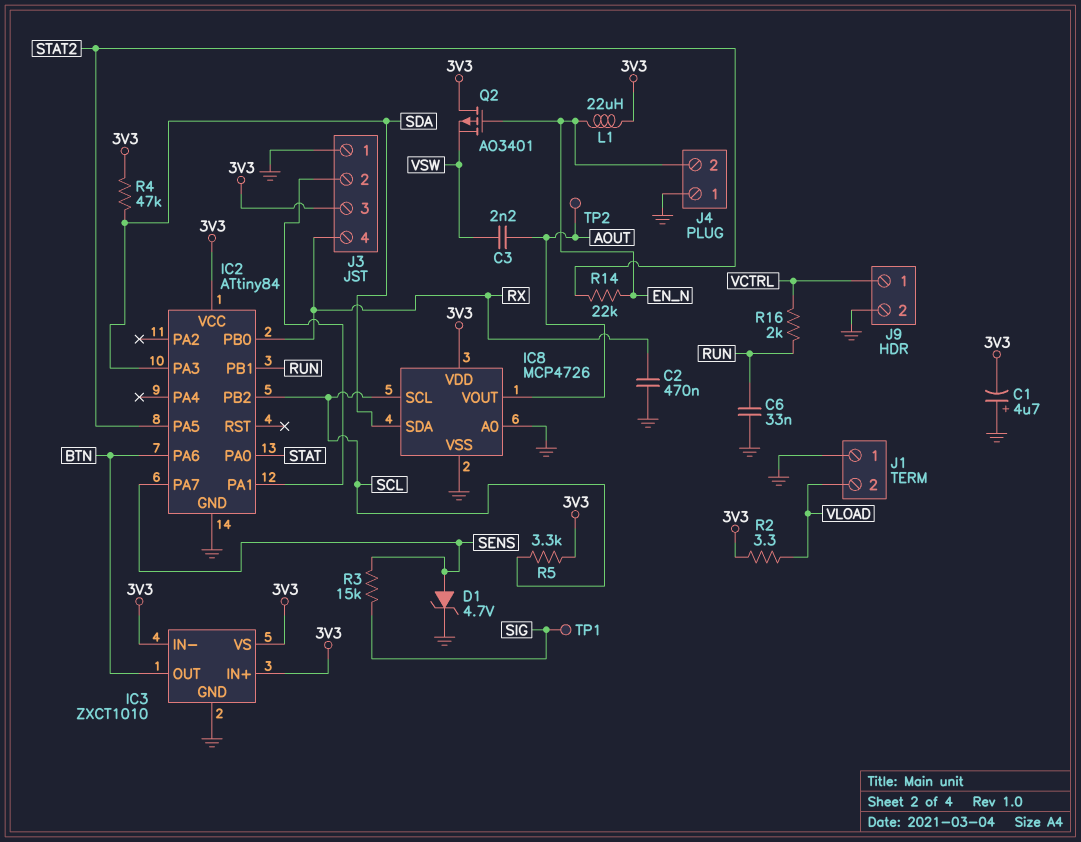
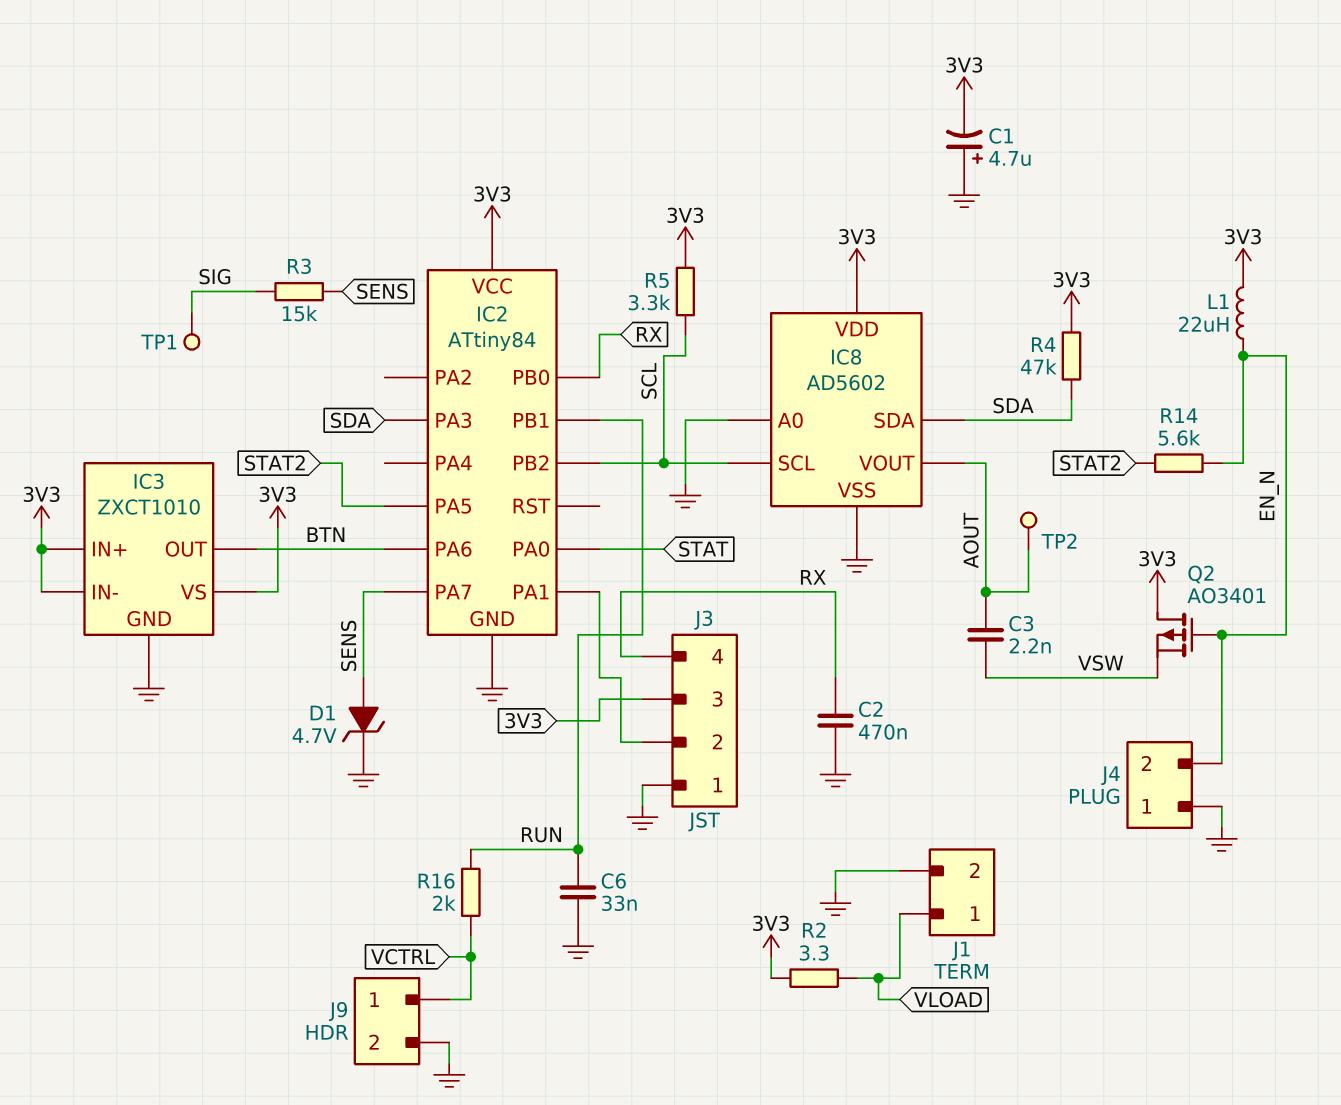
IC8: MCP4726 -> AD5602
J1 pin 1: GND -> VLOAD
J1 pin 2: VLOAD -> GND
R14: 22k (EN_N, STAT2) -> 5.6k (EN_N, STAT2)

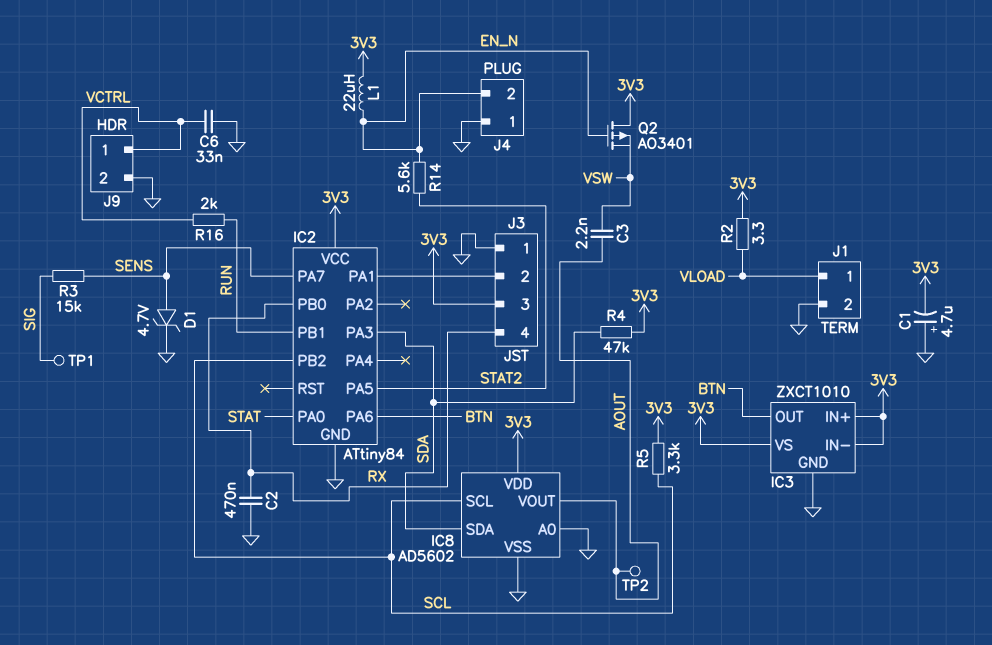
C6: 33nF (GND, RUN) -> 33nF (GND, VCTRL)

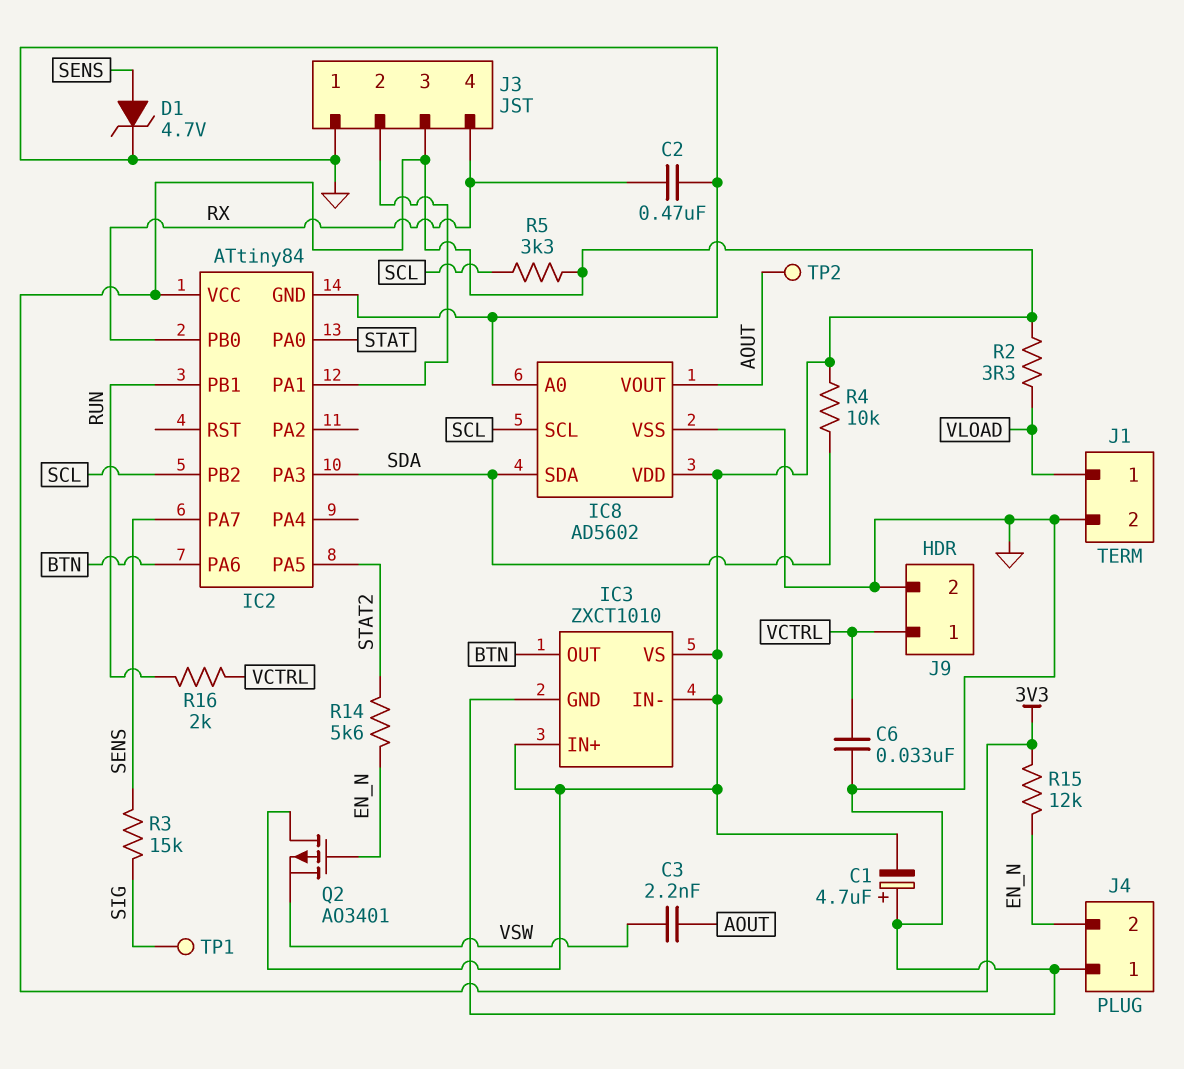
L1: 22uH (3V3, EN_N) -> none
R4: 47k (3V3, SDA) -> 10k (3V3, SDA)
R15: none -> 12k (3V3, EN_N)

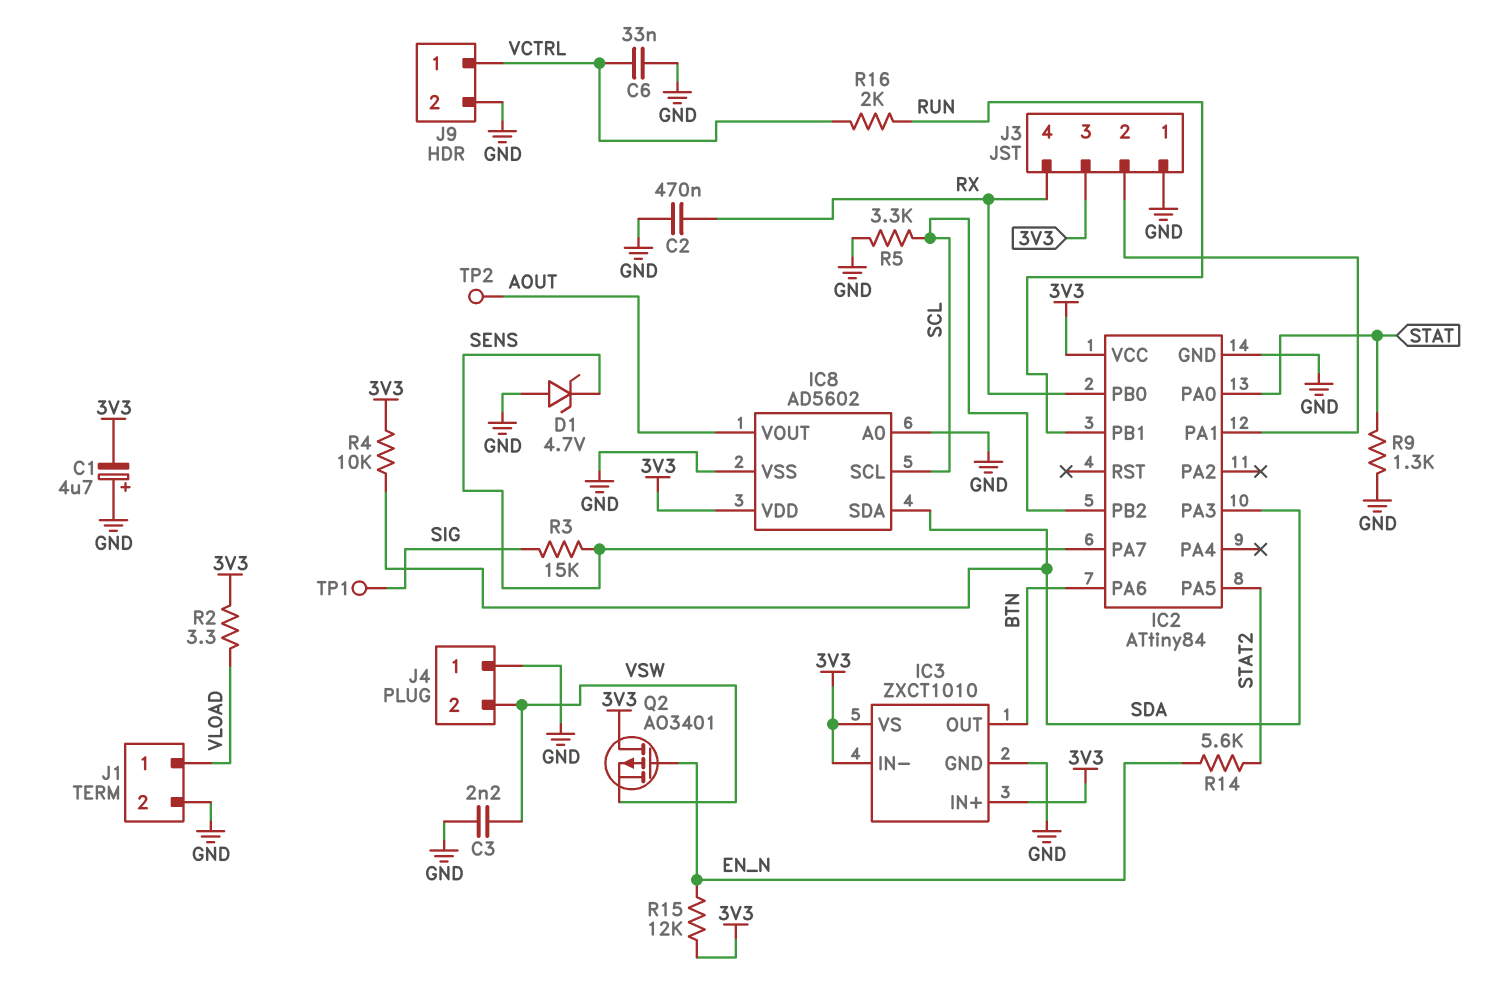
C3: 2.2nF (AOUT, VSW) -> 2.2nF (GND, VSW)
D1: zener 4.7V (A SENS, K GND) -> zener 4.7V (A GND, K SENS)
J4 pin 2: EN_N -> VSW
R5: 3.3k (3V3, SCL) -> 3.3k (GND, SCL)
R9: none -> 1.3k (GND, STAT)

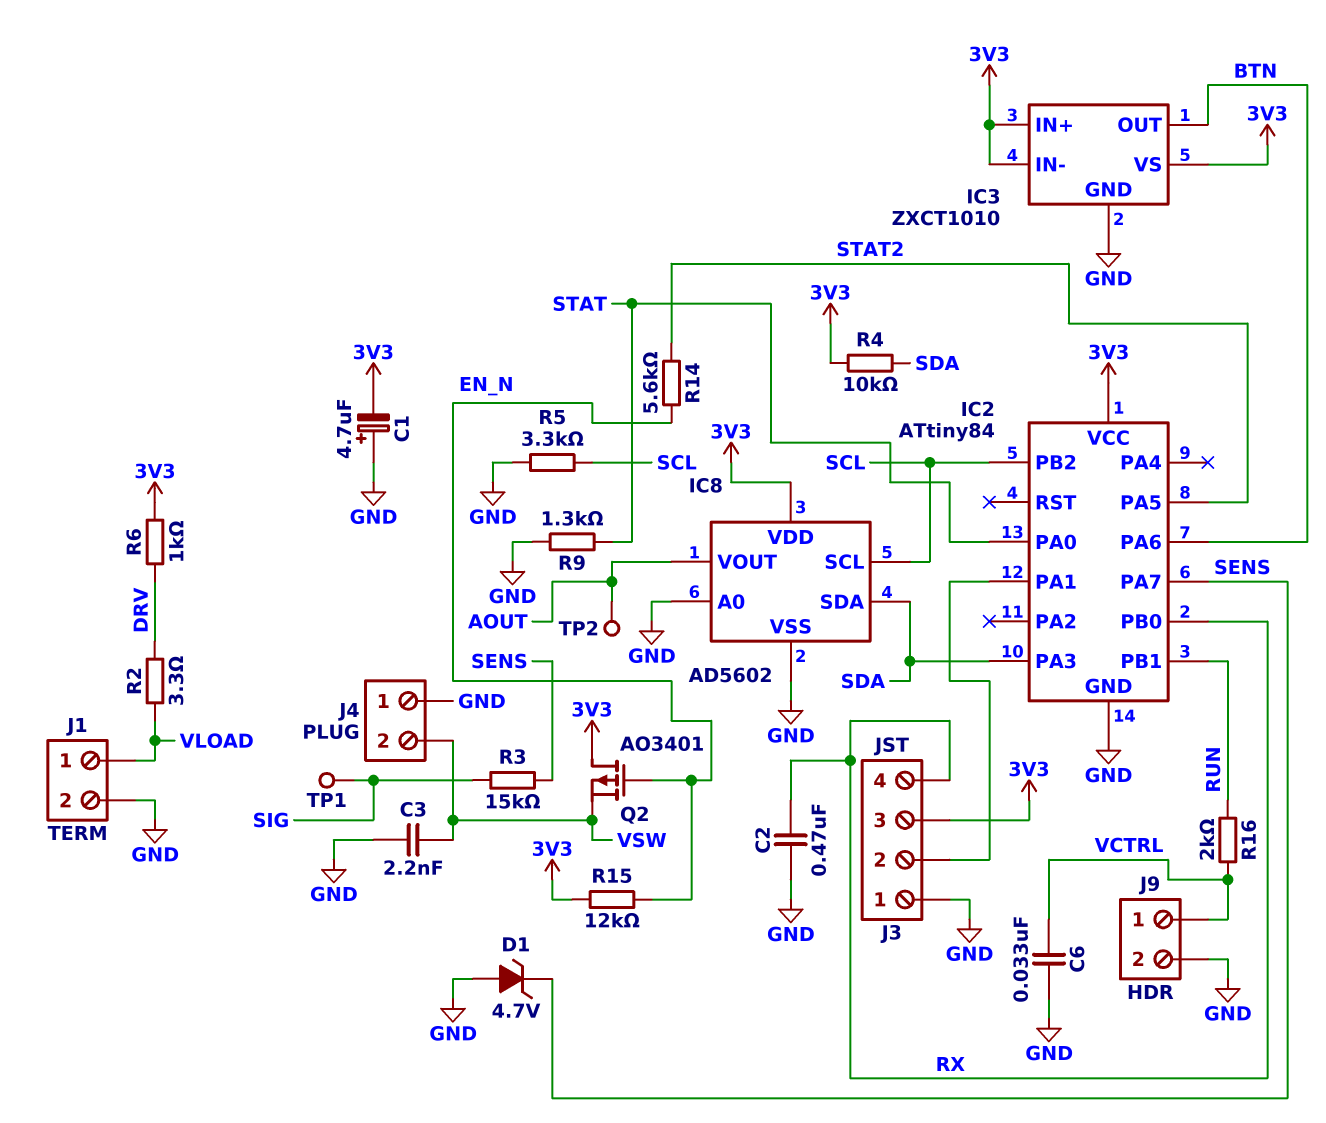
R2: 3.3 (3V3, VLOAD) -> 3.3 (DRV, VLOAD)
R6: none -> 1k (3V3, DRV)

